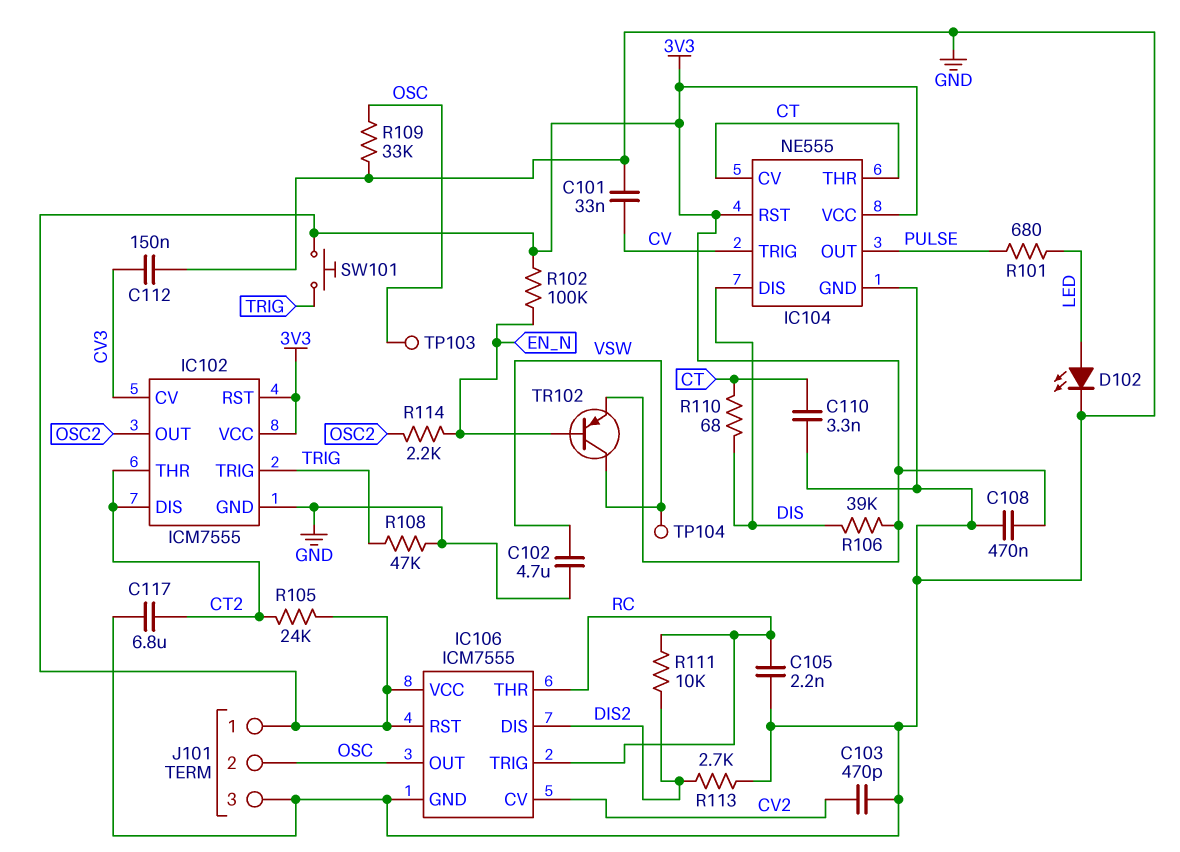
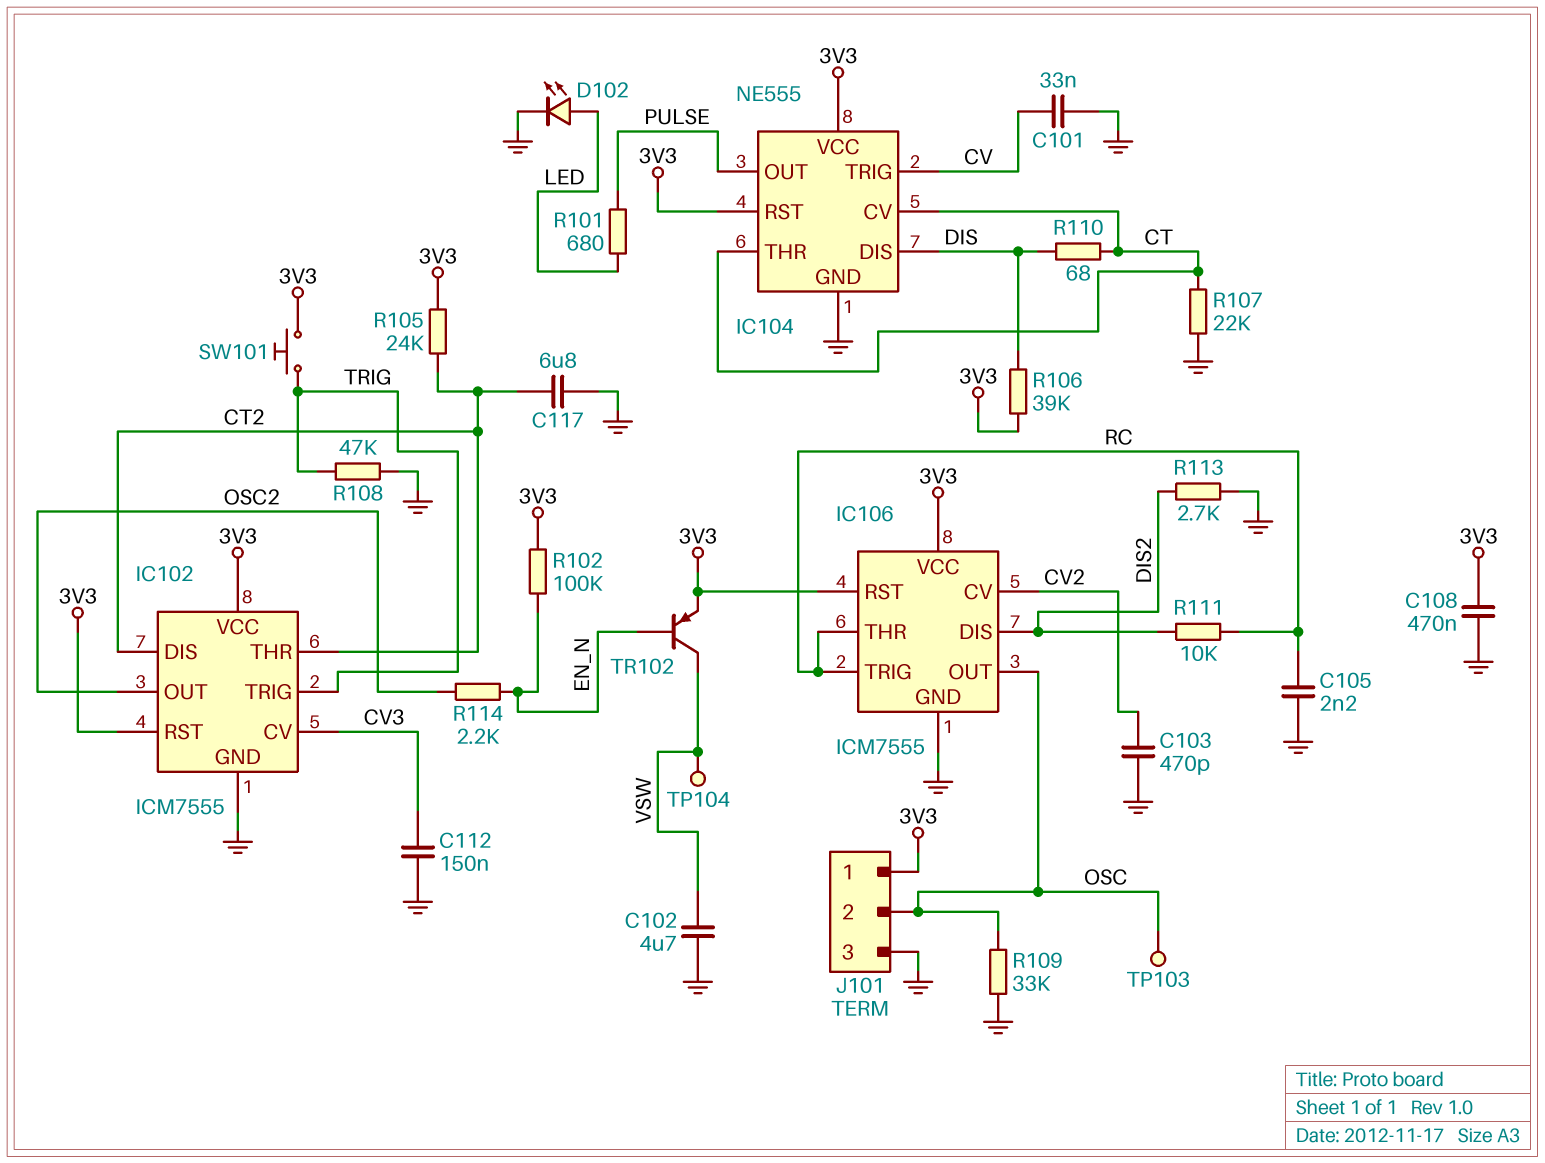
C110: 3.3nF (CT, GND) -> none
R107: none -> 22k (CT, GND)

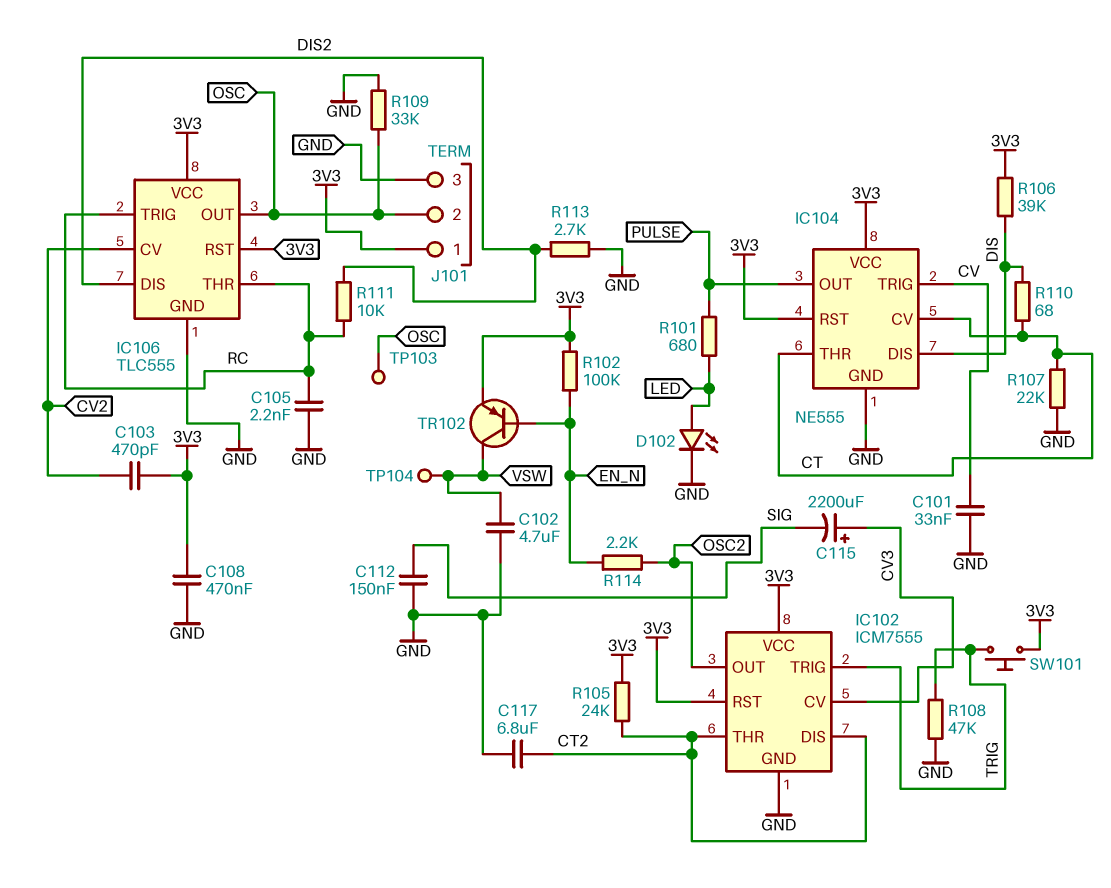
C103: 470pF (CV2, GND) -> 470pF (3V3, CV2)
C112: 150nF (CV3, GND) -> 150nF (GND, SIG)
C115: none -> 2200uF (plus CV3, minus SIG)
IC106: ICM7555 -> TLC555

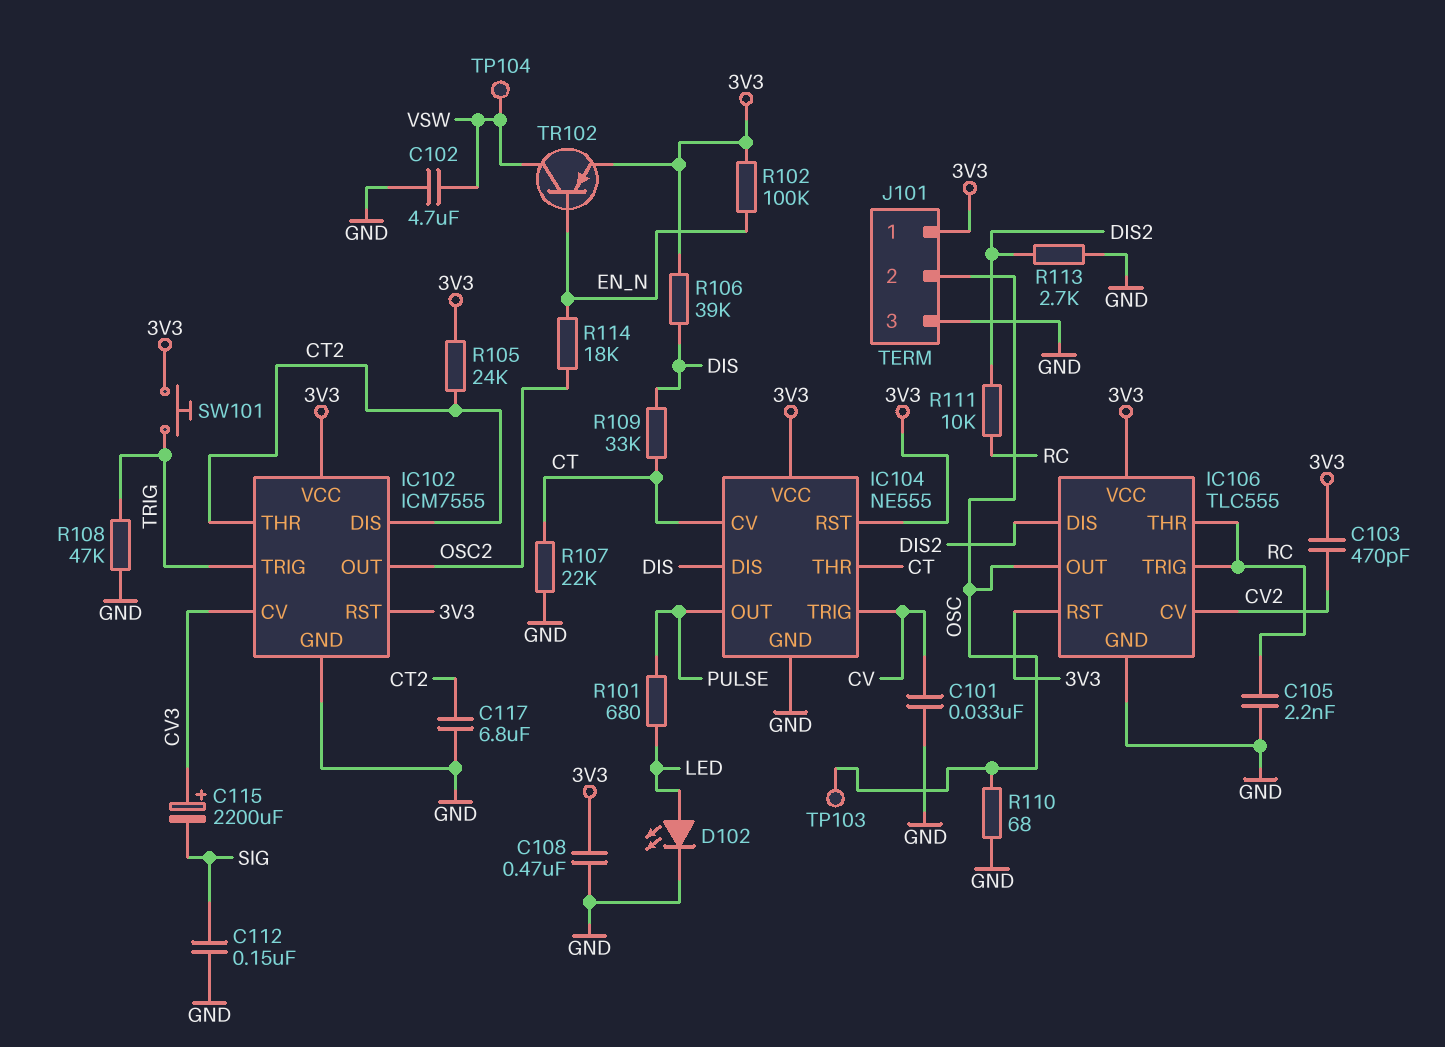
R109: 33k (GND, OSC) -> 33k (CT, DIS)
R110: 68 (CT, DIS) -> 68 (GND, OSC)
R114: 2.2k (EN_N, OSC2) -> 18k (EN_N, OSC2)

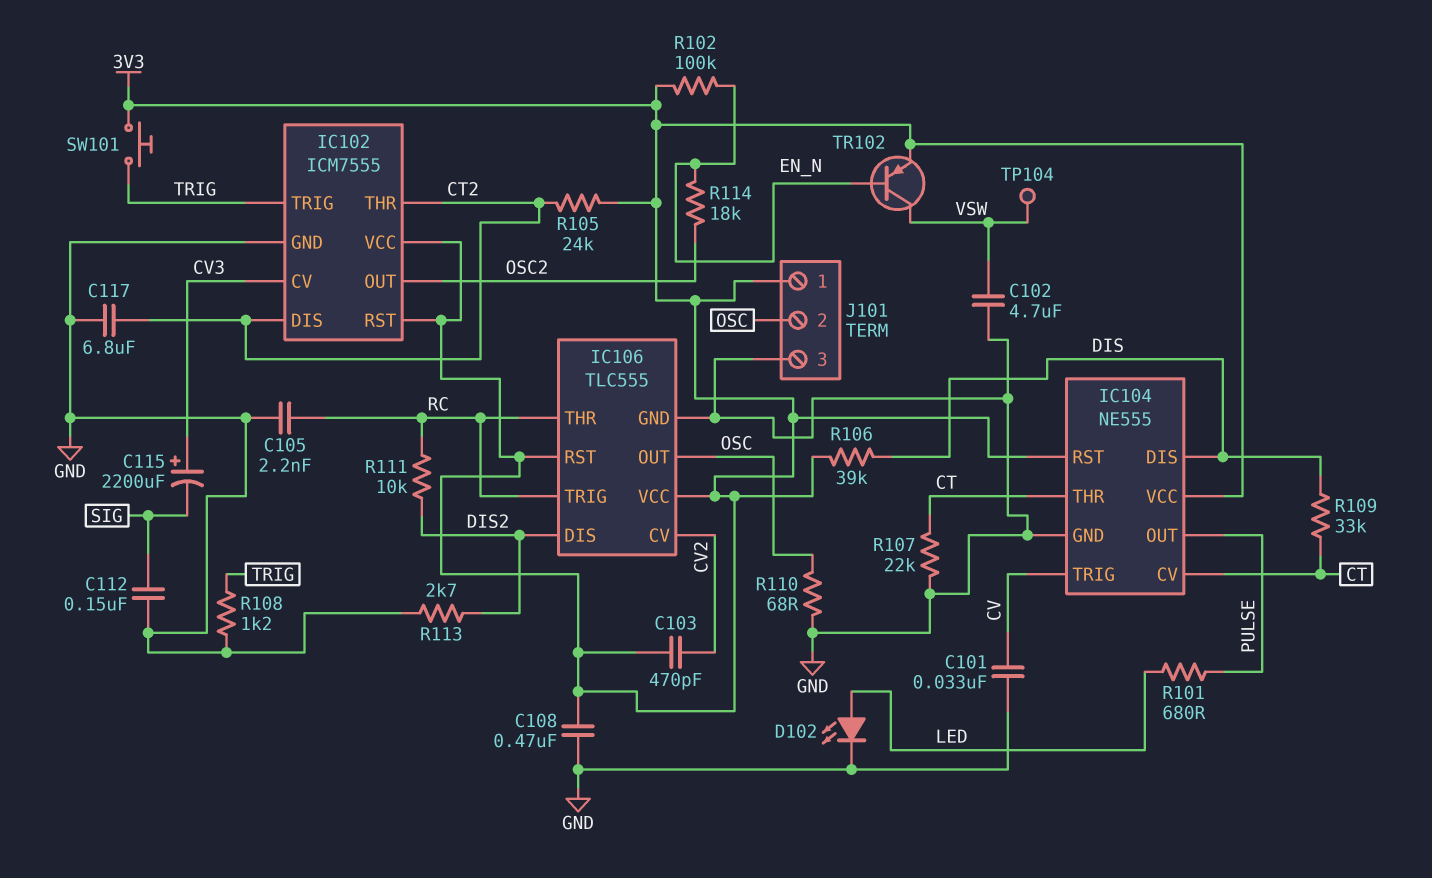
R108: 47k (GND, TRIG) -> 1.2k (GND, TRIG)
TP103: test point (OSC) -> none

